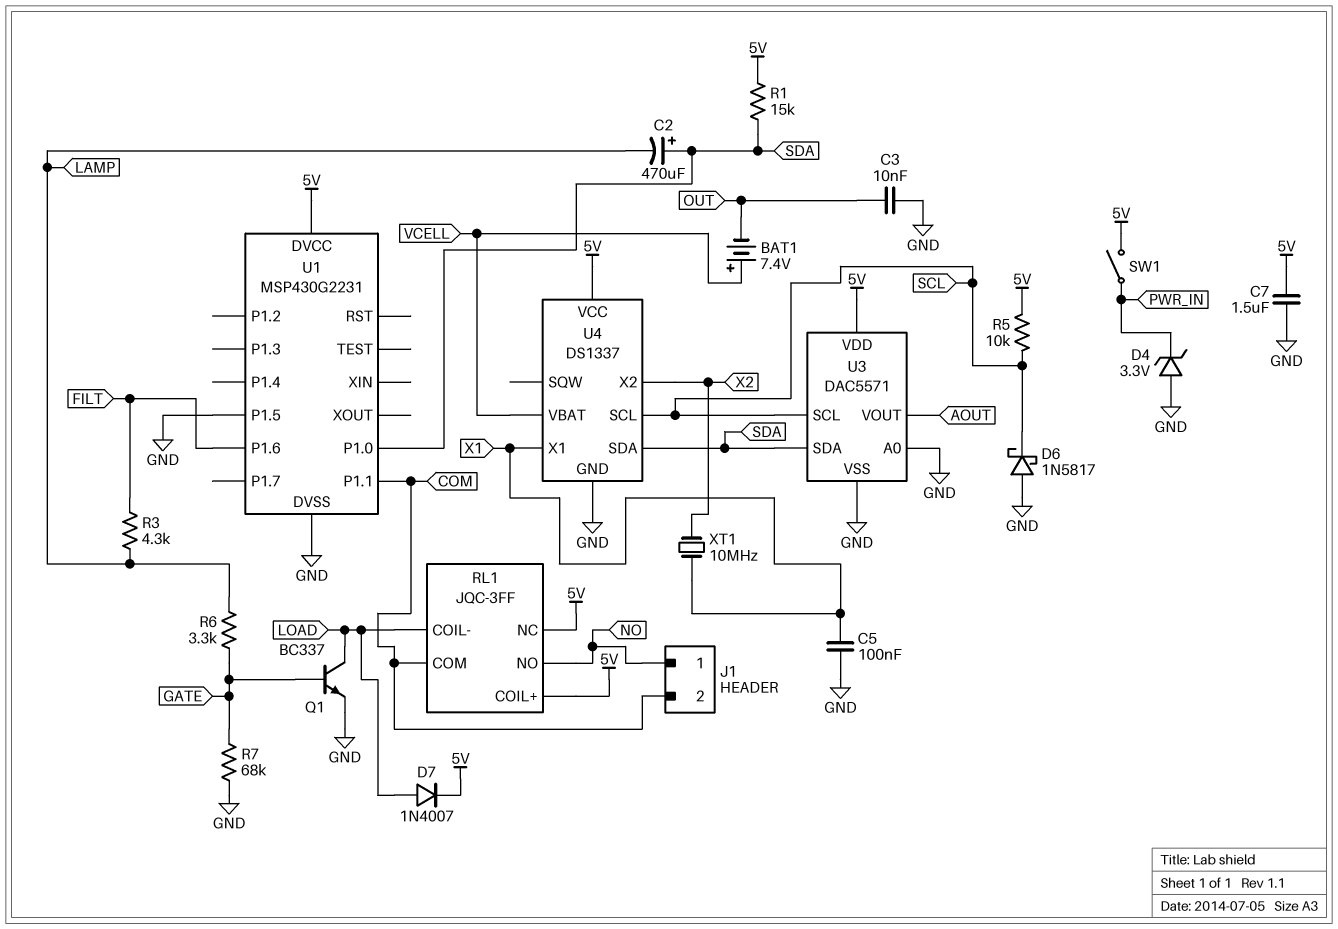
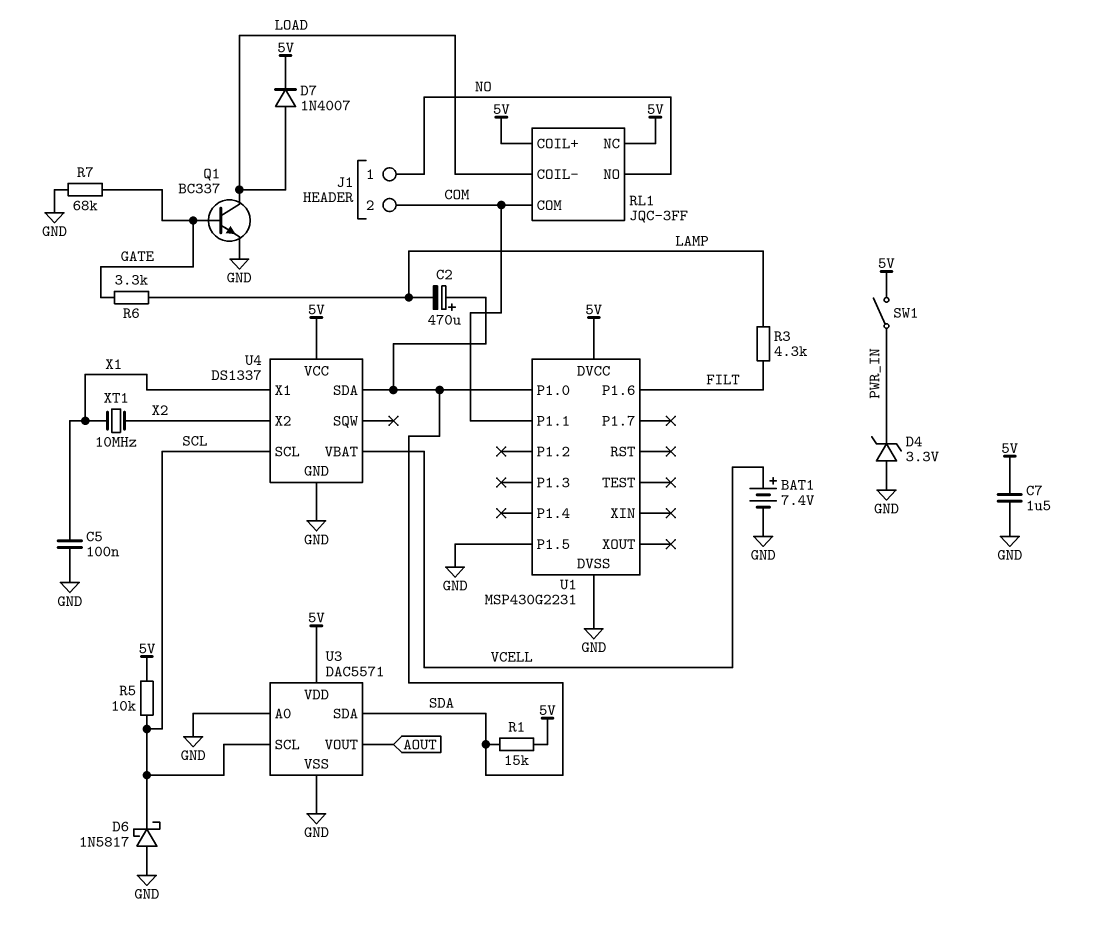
BAT1: 7.4V (plus VCELL, minus OUT) -> 7.4V (plus VCELL, minus GND)
C3: 10nF (GND, OUT) -> none

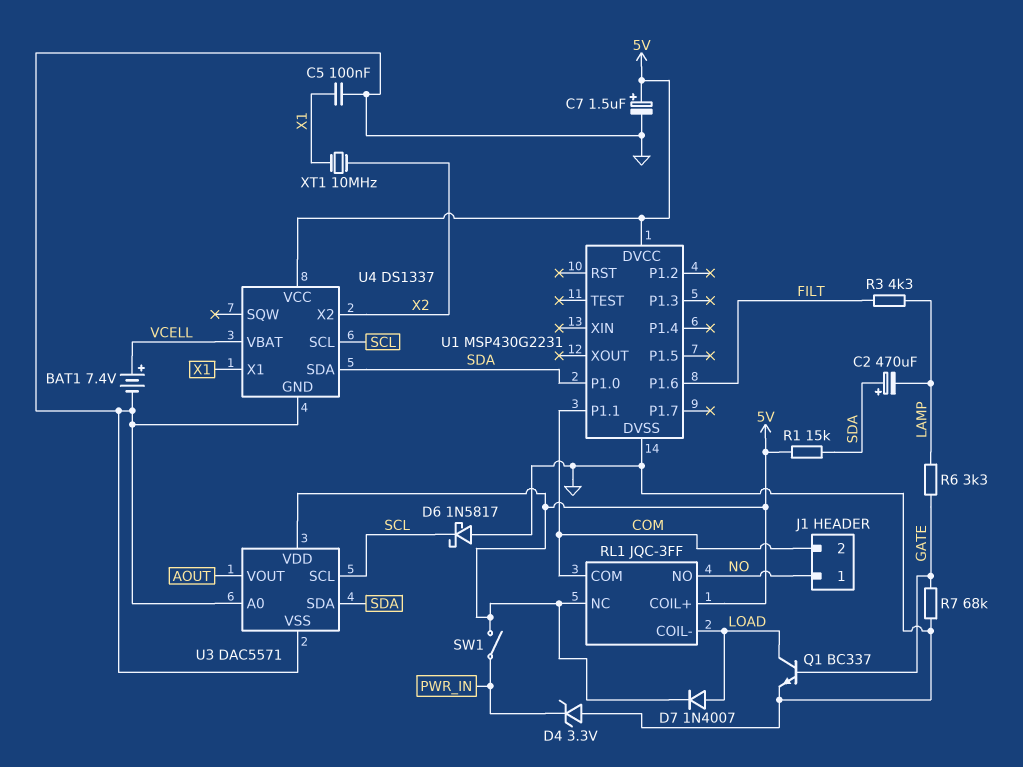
C7: 1.5uF (5V, GND) -> 1.5uF (plus 5V, minus GND)
R5: 10k (5V, SCL) -> none
U1 pin P1.5: GND -> none

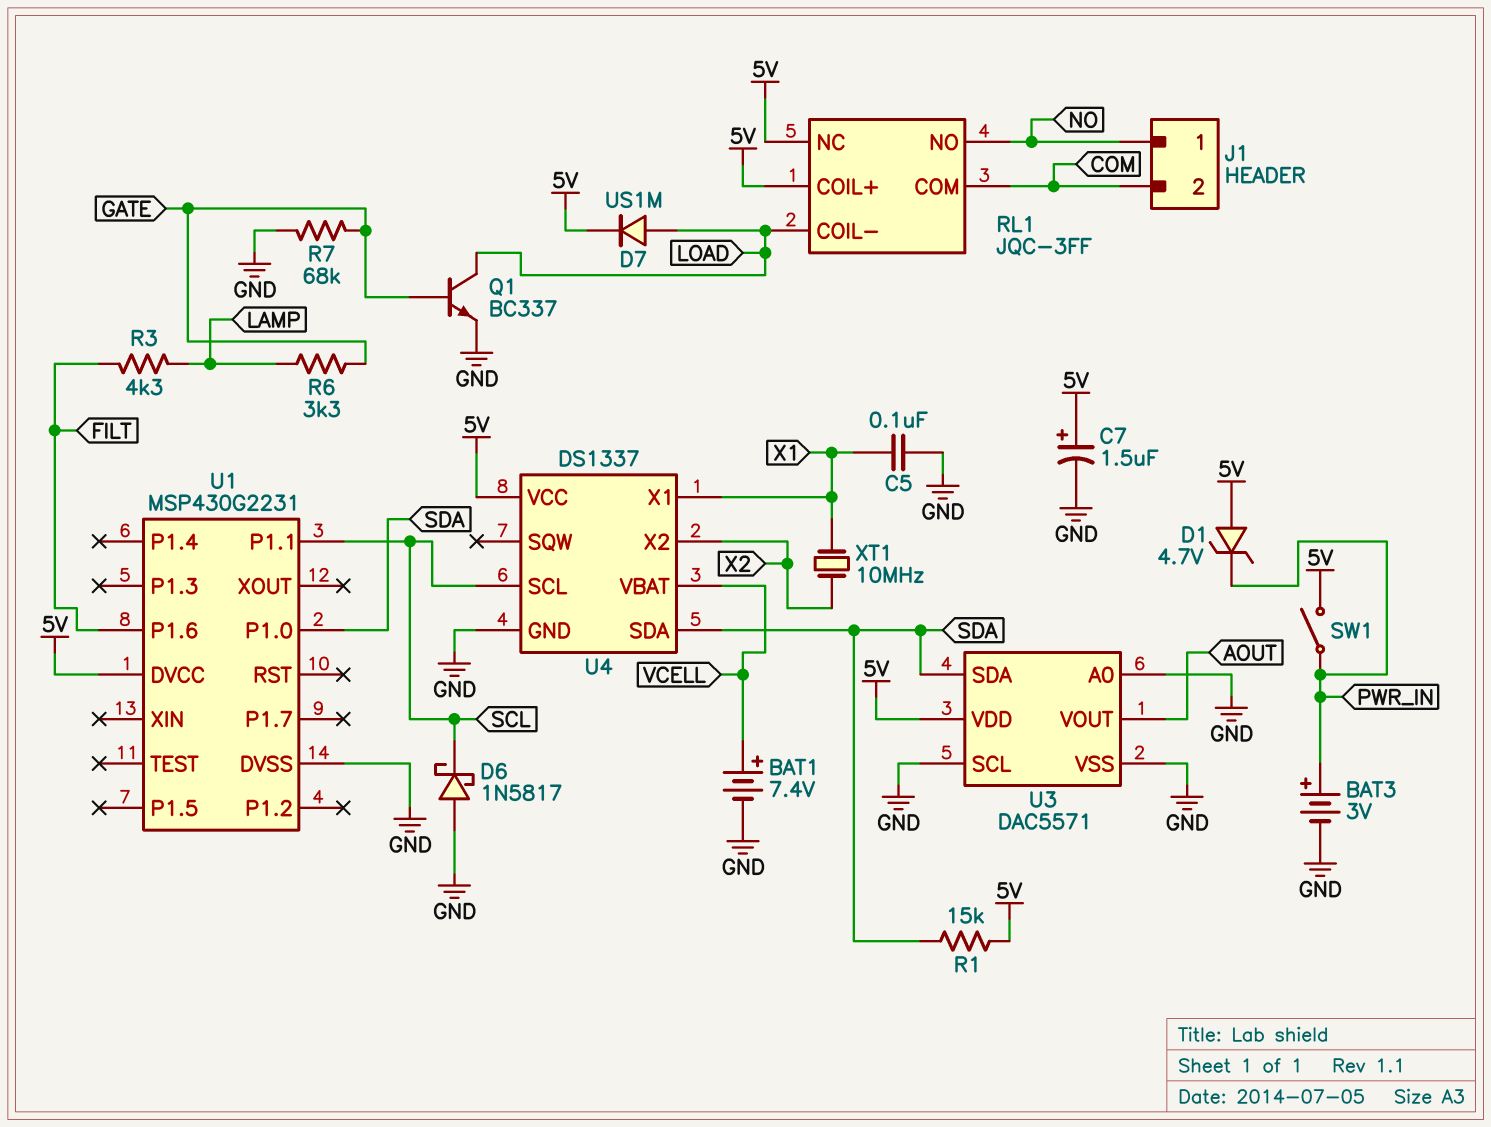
BAT3: none -> 3V (plus PWR_IN, minus GND)
C2: 470uF (plus SDA, minus LAMP) -> none
D1: none -> zener 4.7V (A 5V, K PWR_IN)
D4: zener 3.3V (A GND, K PWR_IN) -> none
D7: diode 1N4007 (A LOAD, K 5V) -> diode US1M (A LOAD, K 5V)
U1 pin P1.1: COM -> SCL
U3 pin SCL: SCL -> GND

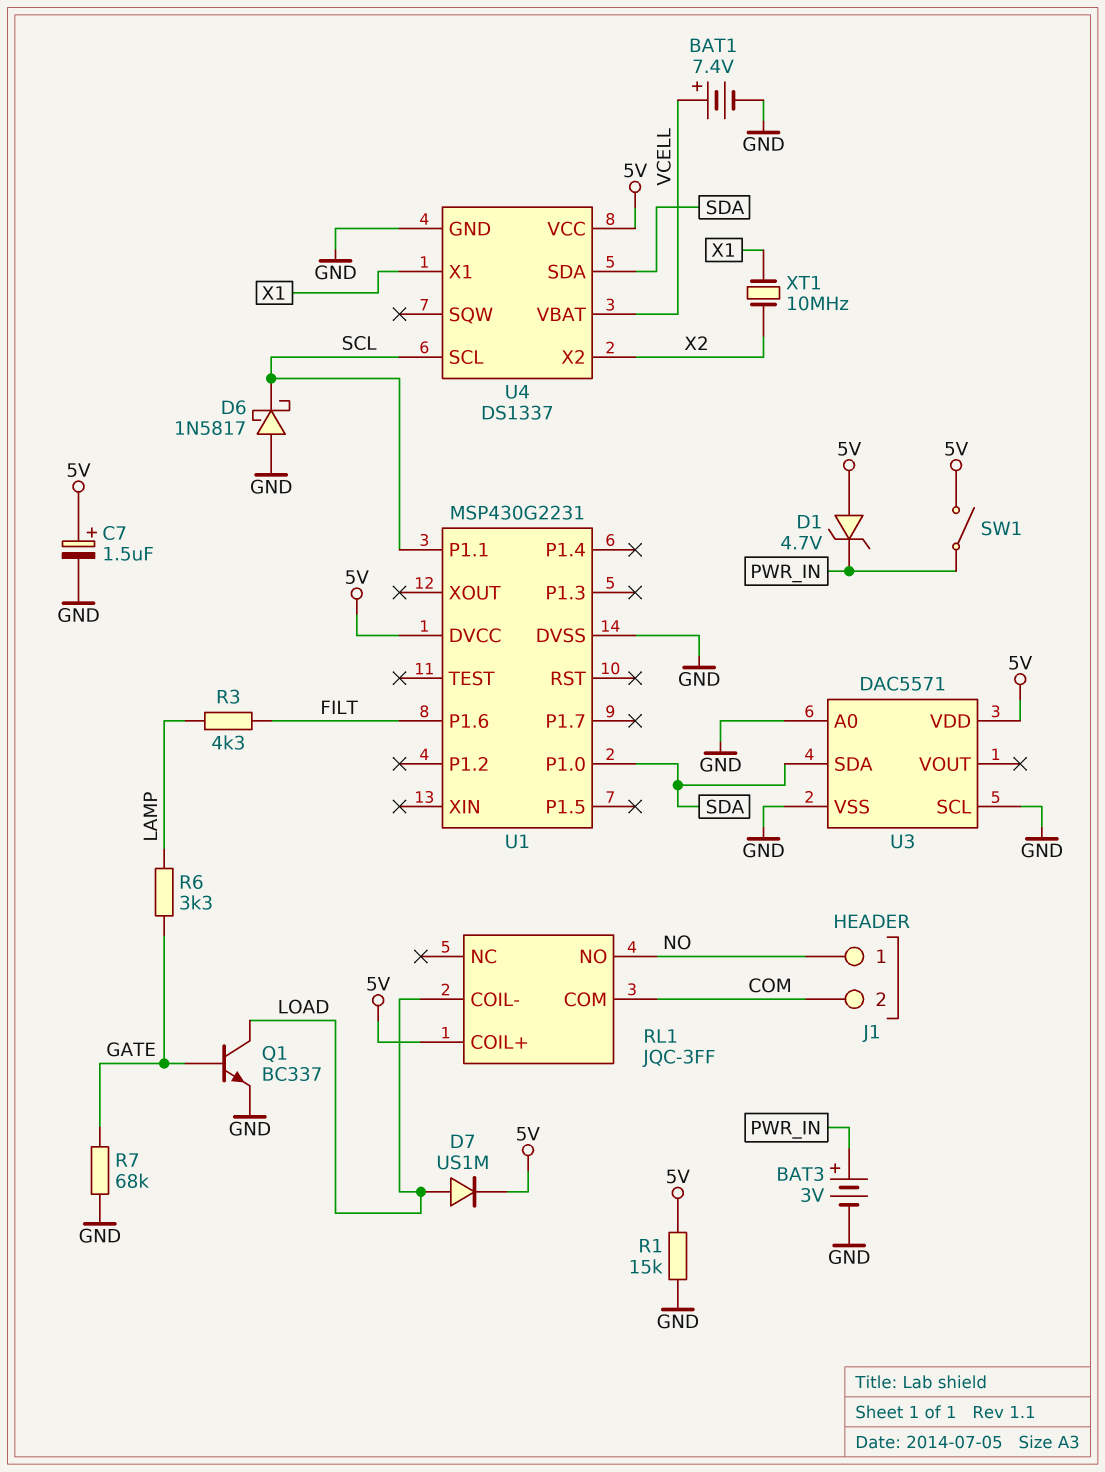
C5: 100nF (GND, X1) -> none
R1: 15k (5V, SDA) -> 15k (5V, GND)
RL1 pin NC: 5V -> none
U3 pin VOUT: AOUT -> none

